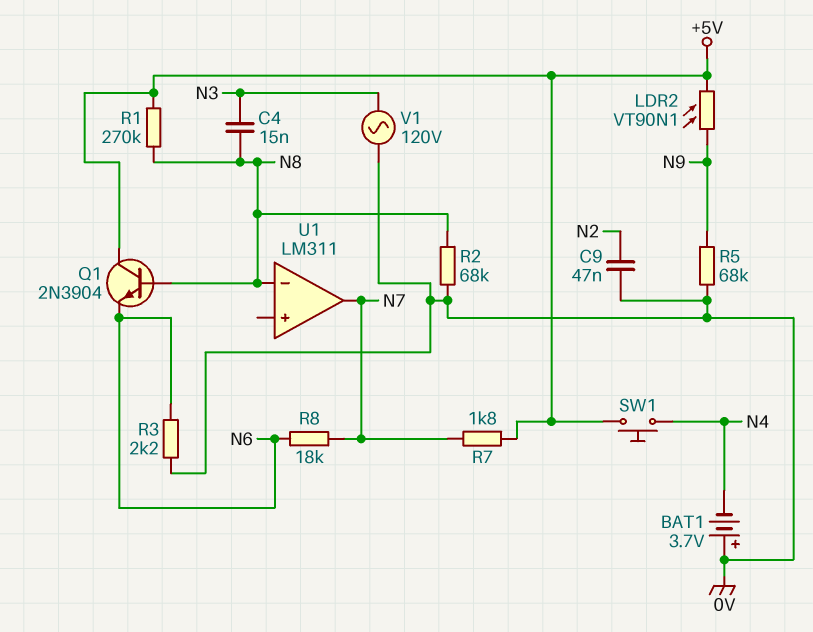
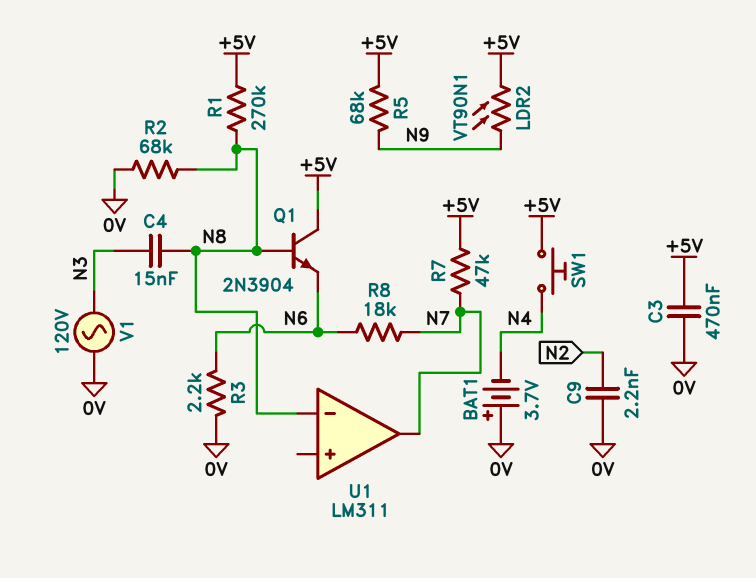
C3: none -> 470nF (+5V, 0V)
C9: 47nF (0V, N2) -> 2.2nF (0V, N2)
R5: 68k (0V, N9) -> 68k (+5V, N9)
R7: 1.8k (+5V, N7) -> 47k (+5V, N7)

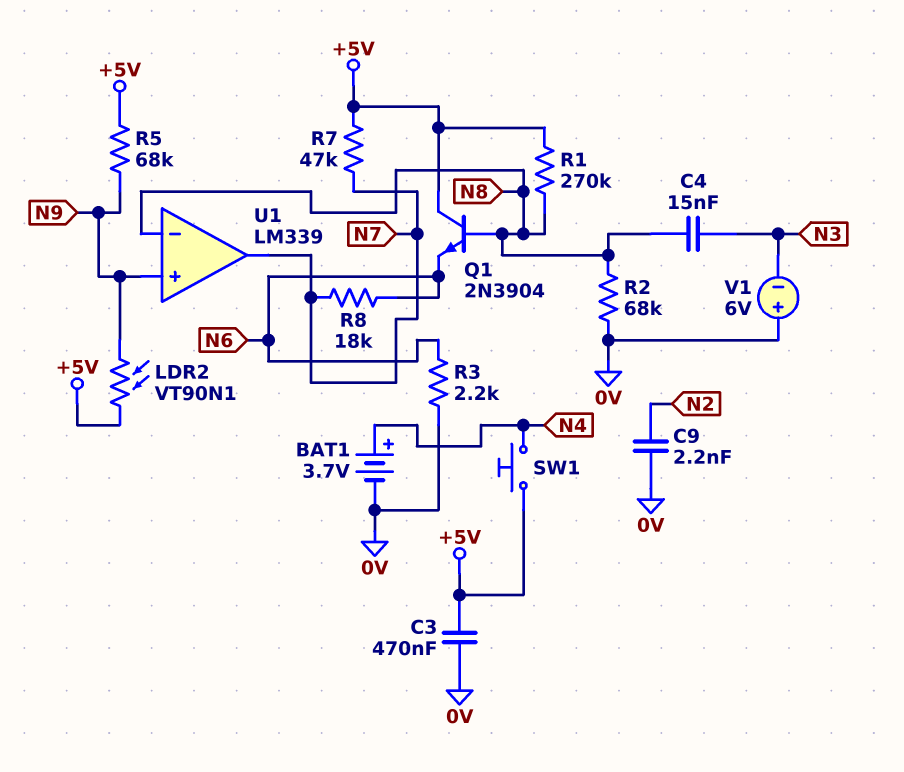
BAT1: 3.7V (plus 0V, minus N4) -> 3.7V (plus N4, minus 0V)
U1: LM311 -> LM339
U1 pin in+: none -> N9
V1: AC 120V (0V, N3) -> 6V (plus 0V, minus N3)

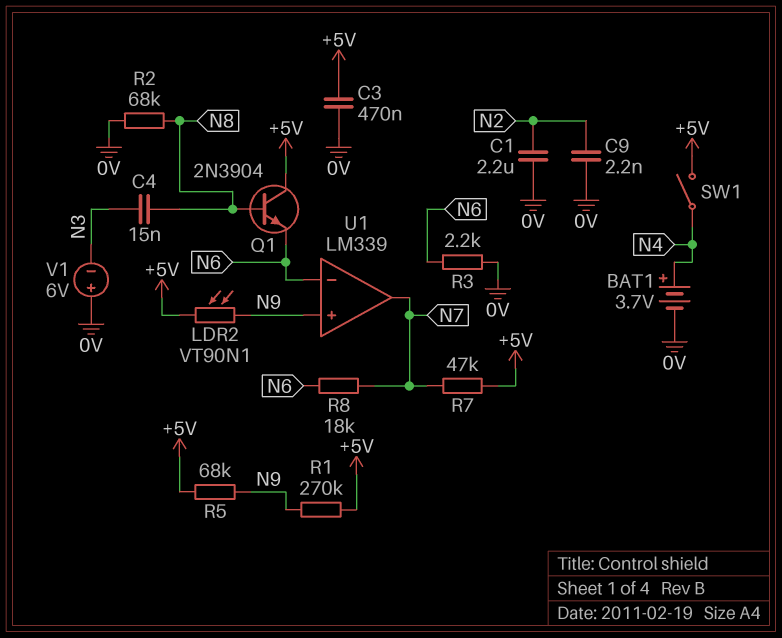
C1: none -> 2.2uF (0V, N2)
R1: 270k (+5V, N8) -> 270k (+5V, N9)
SW1: button (+5V, N4) -> switch (+5V, N4)
U1 pin in-: N8 -> N6

